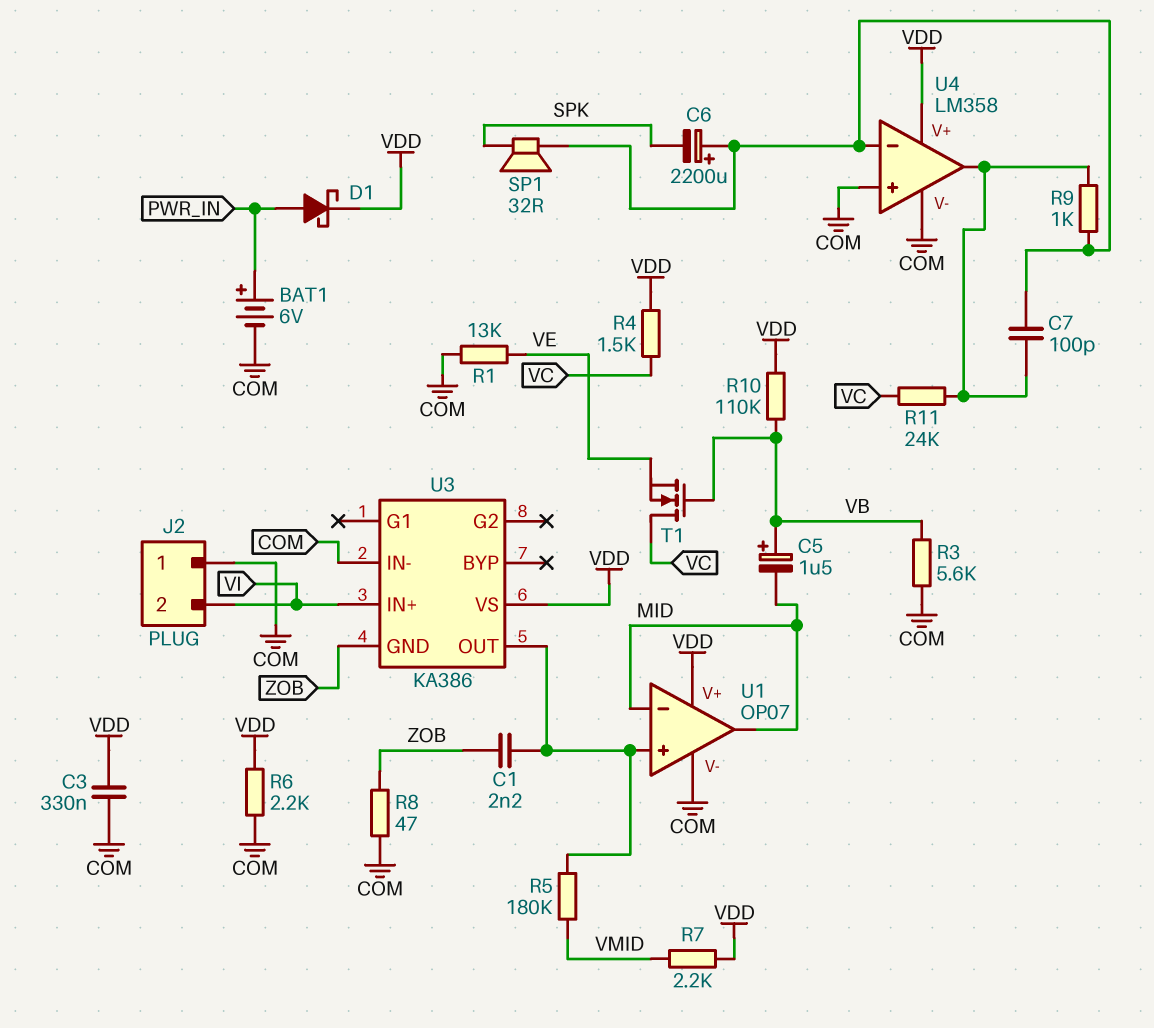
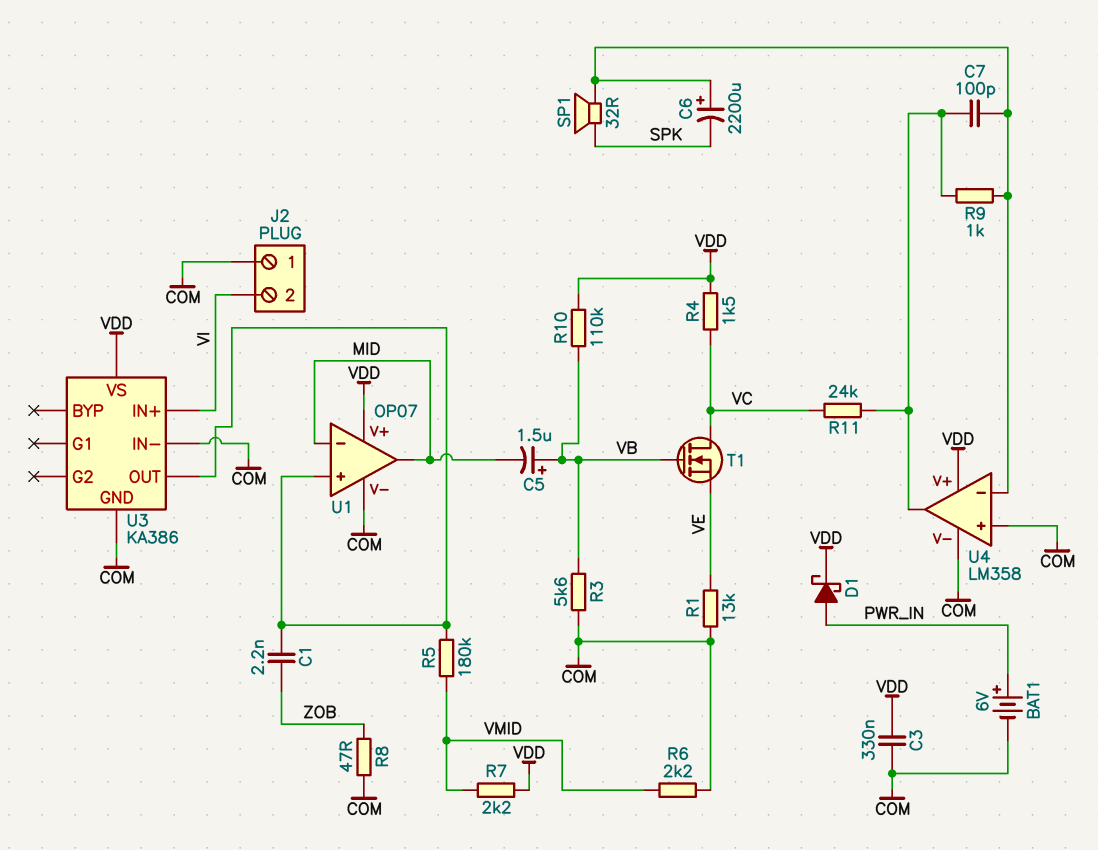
R6: 2.2k (COM, VDD) -> 2.2k (COM, VMID)
U3 pin GND: ZOB -> COM

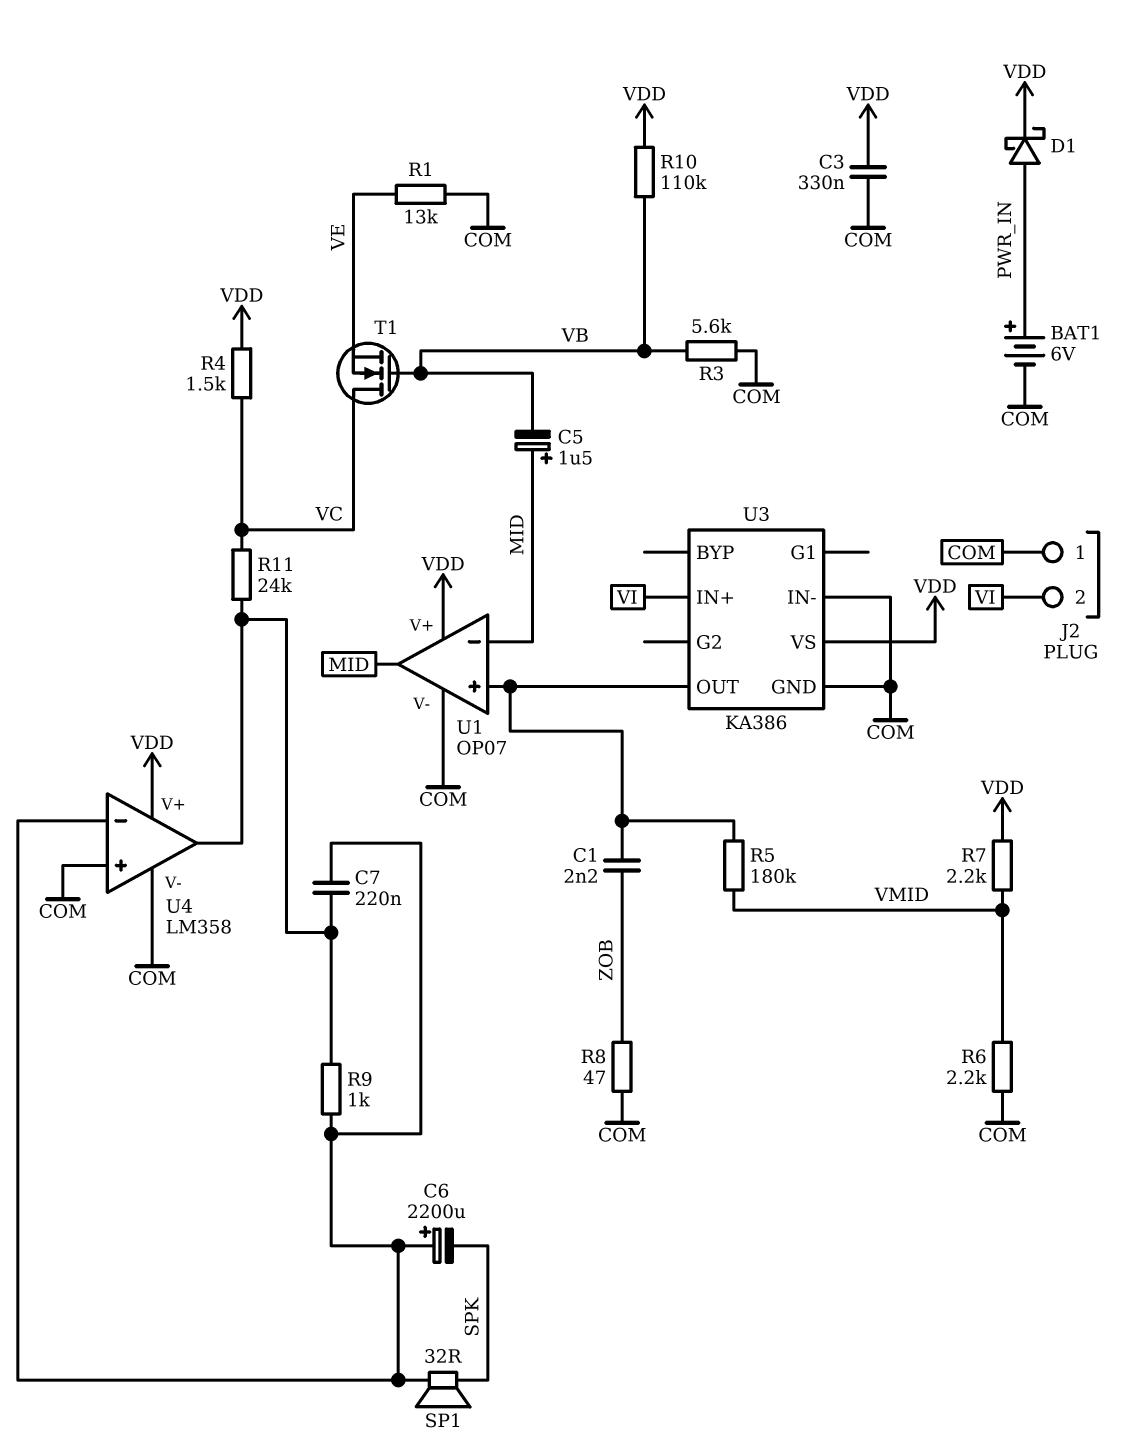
C5: 1.5uF (plus VB, minus MID) -> 1.5uF (plus MID, minus VB)
C7: 100pF (U4/in-, U4/out) -> 220nF (U4/in-, U4/out)

